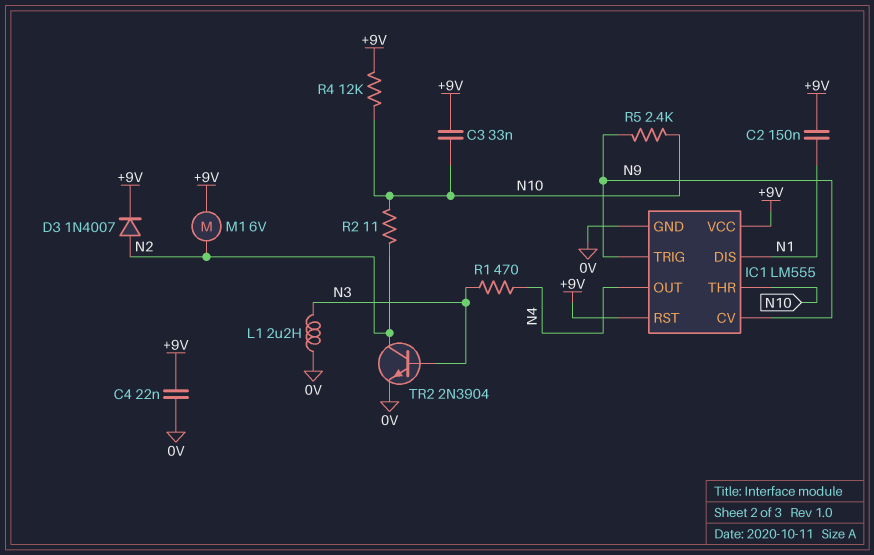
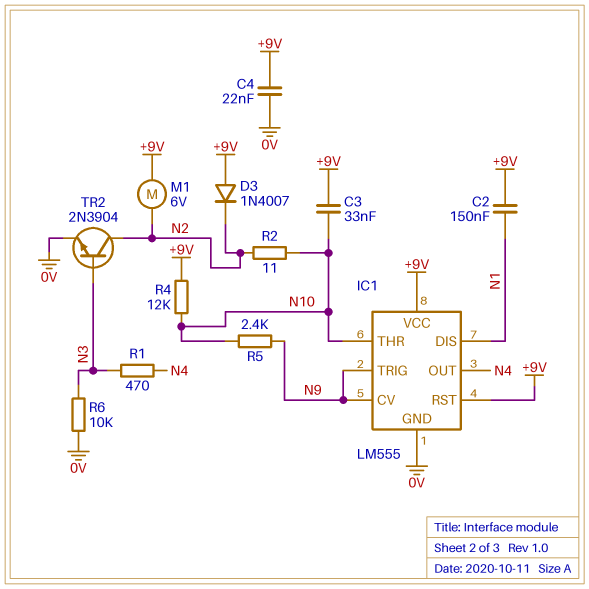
D3: diode 1N4007 (A N2, K +9V) -> diode 1N4007 (A +9V, K N2)
L1: 2.2uH (0V, N3) -> none
R6: none -> 10k (0V, N3)

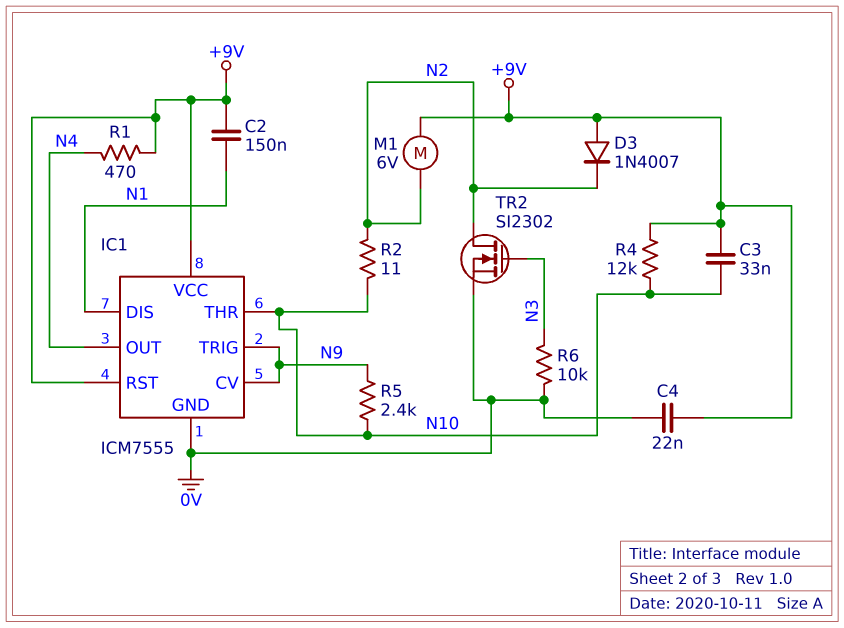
IC1: LM555 -> ICM7555
R1: 470 (N3, N4) -> 470 (+9V, N4)
TR2: NPN 2N3904 (B N3, C N2, E 0V) -> NMOS SI2302 (G N3, D N2, S 0V)

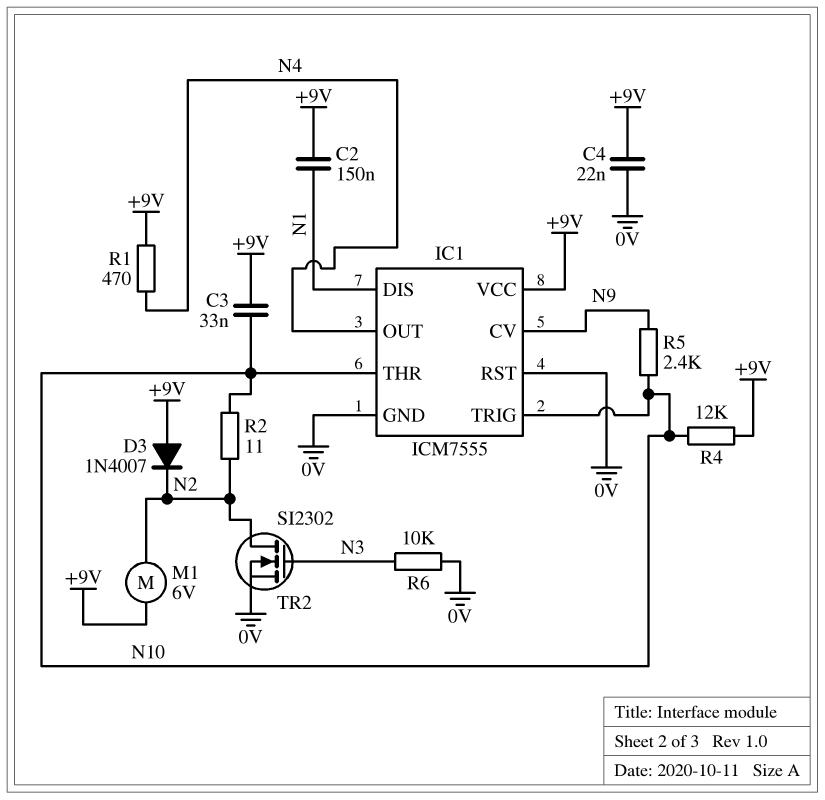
IC1 pin RST: +9V -> 0V
IC1 pin TRIG: N9 -> N10

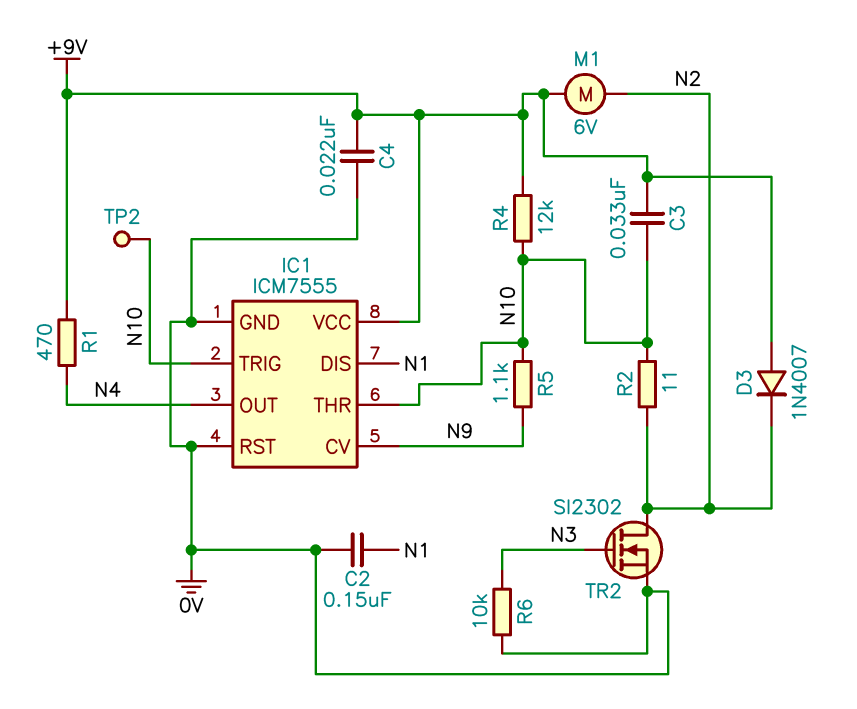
C2: 150nF (+9V, N1) -> 150nF (0V, N1)
R5: 2.4k (N9, N10) -> 1.1k (N9, N10)
TP2: none -> test point (N10)

